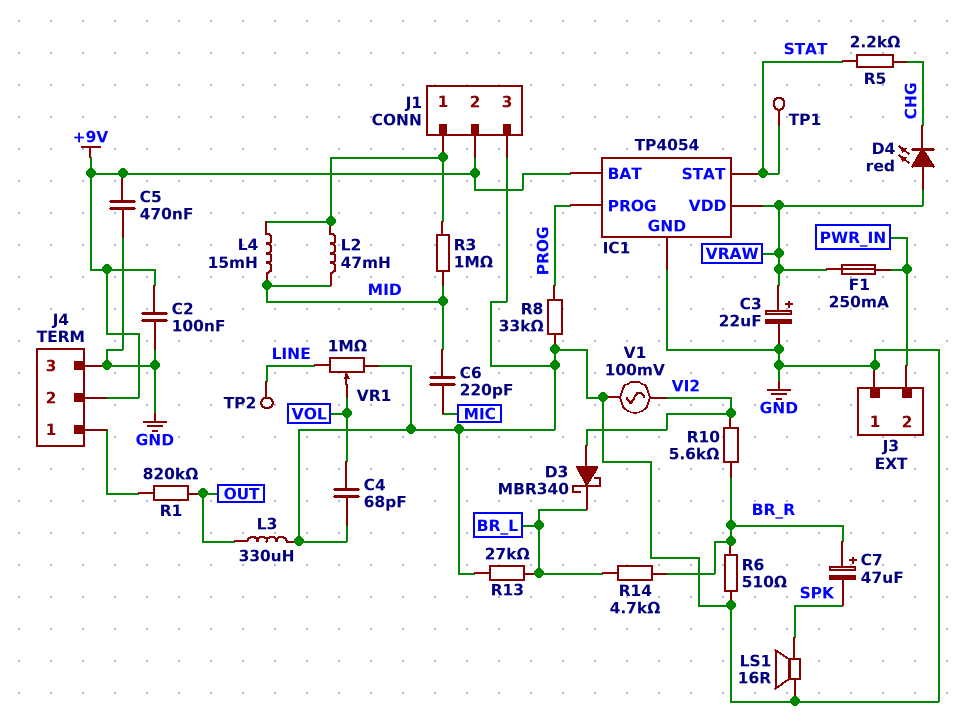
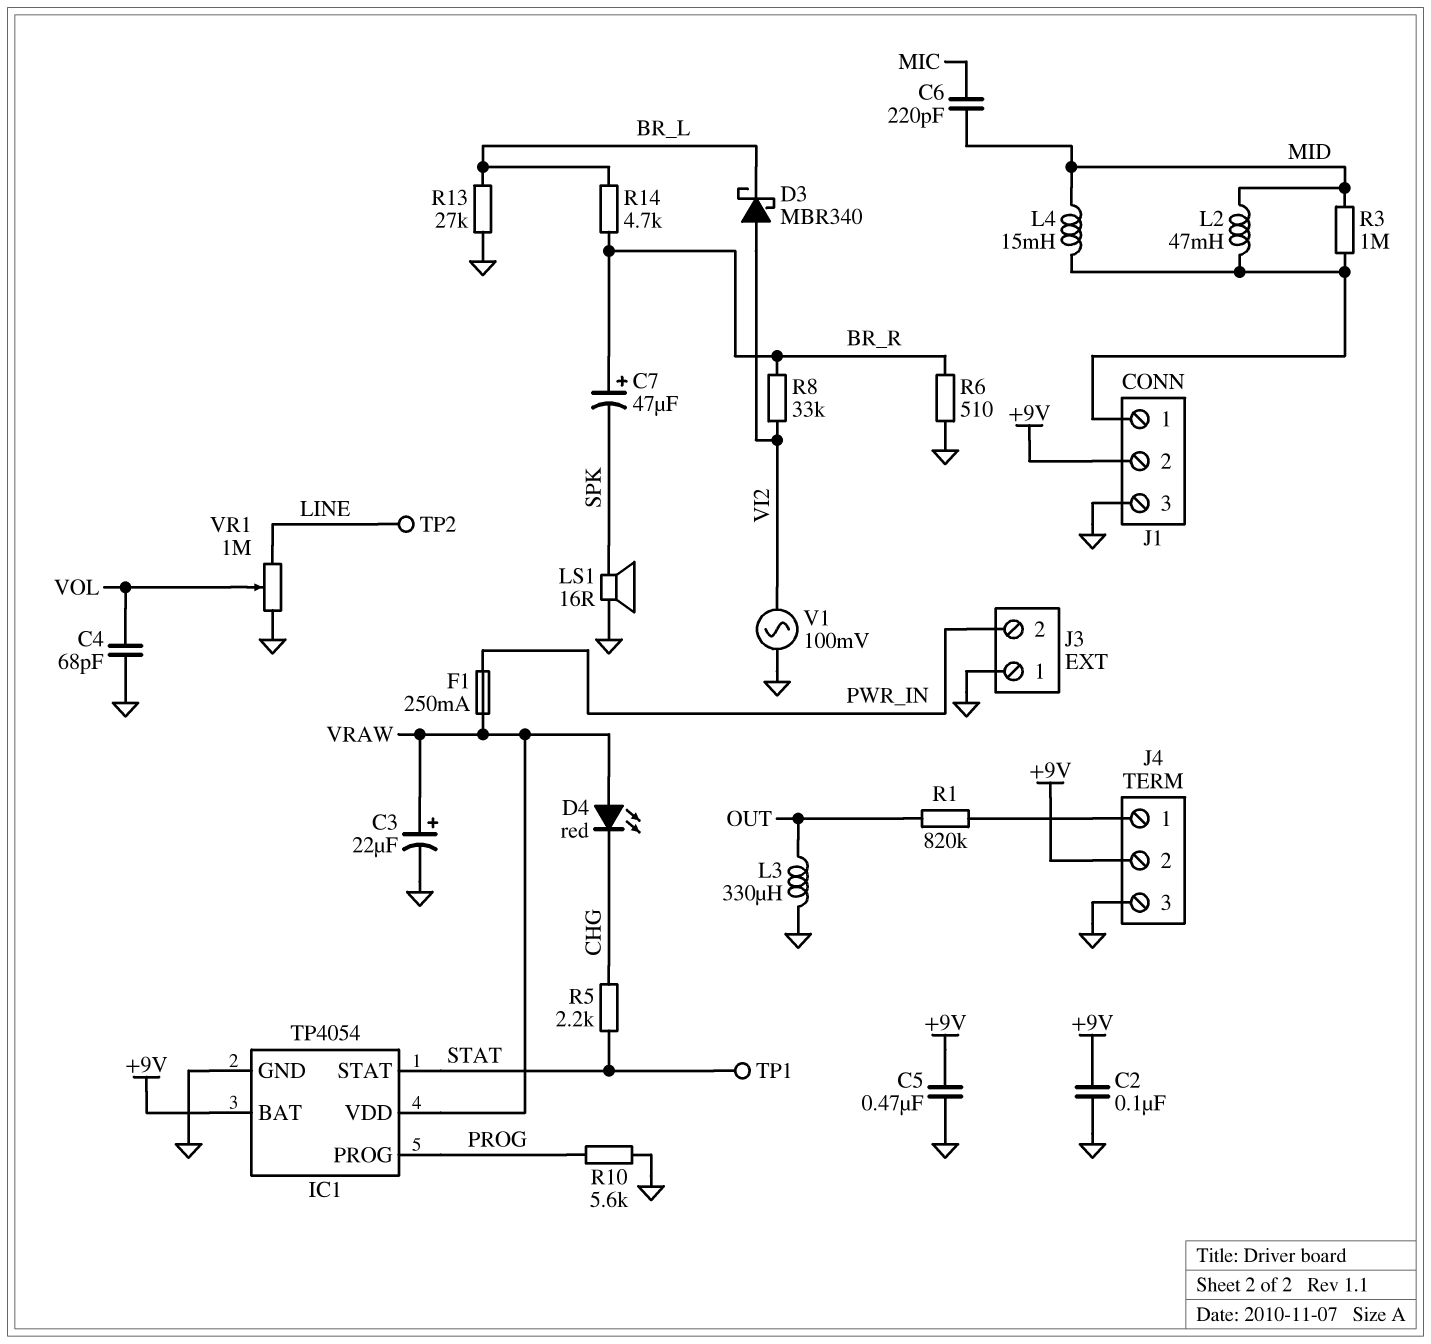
R8: 33k (GND, PROG) -> 33k (BR_R, VI2)
R10: 5.6k (BR_R, VI2) -> 5.6k (GND, PROG)

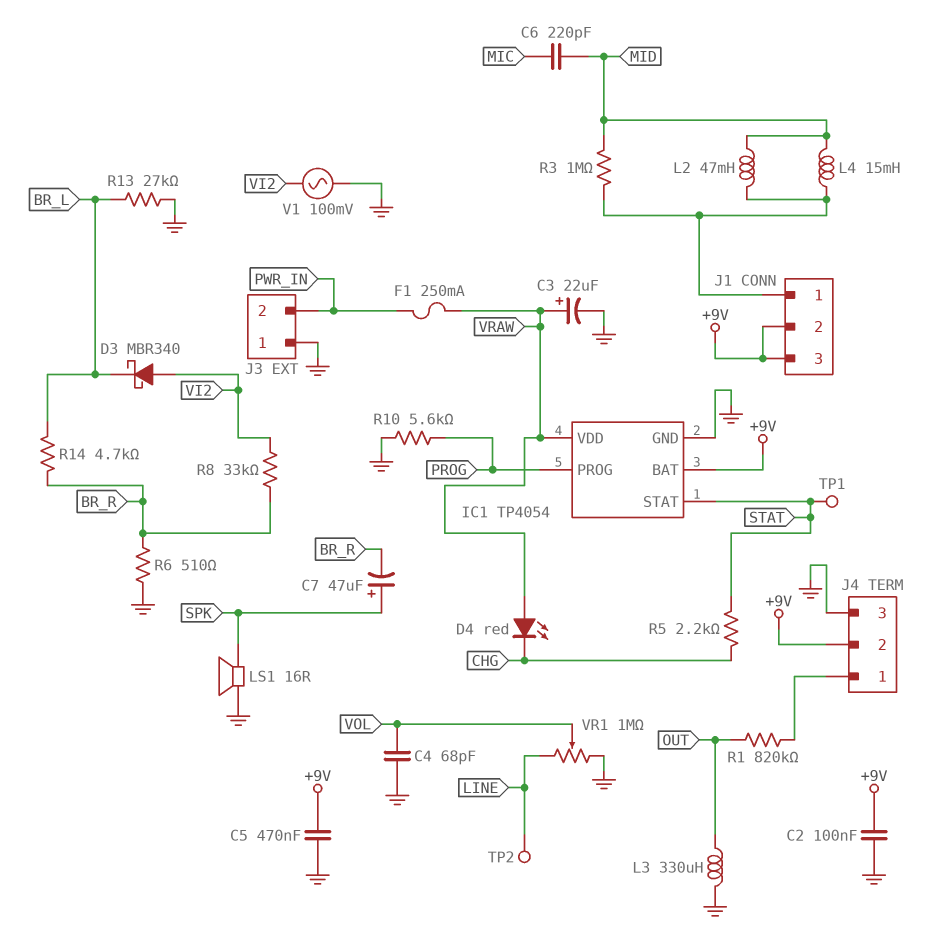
C7: 47uF (plus BR_R, minus SPK) -> 47uF (plus SPK, minus BR_R)
J1 pin 3: GND -> +9V

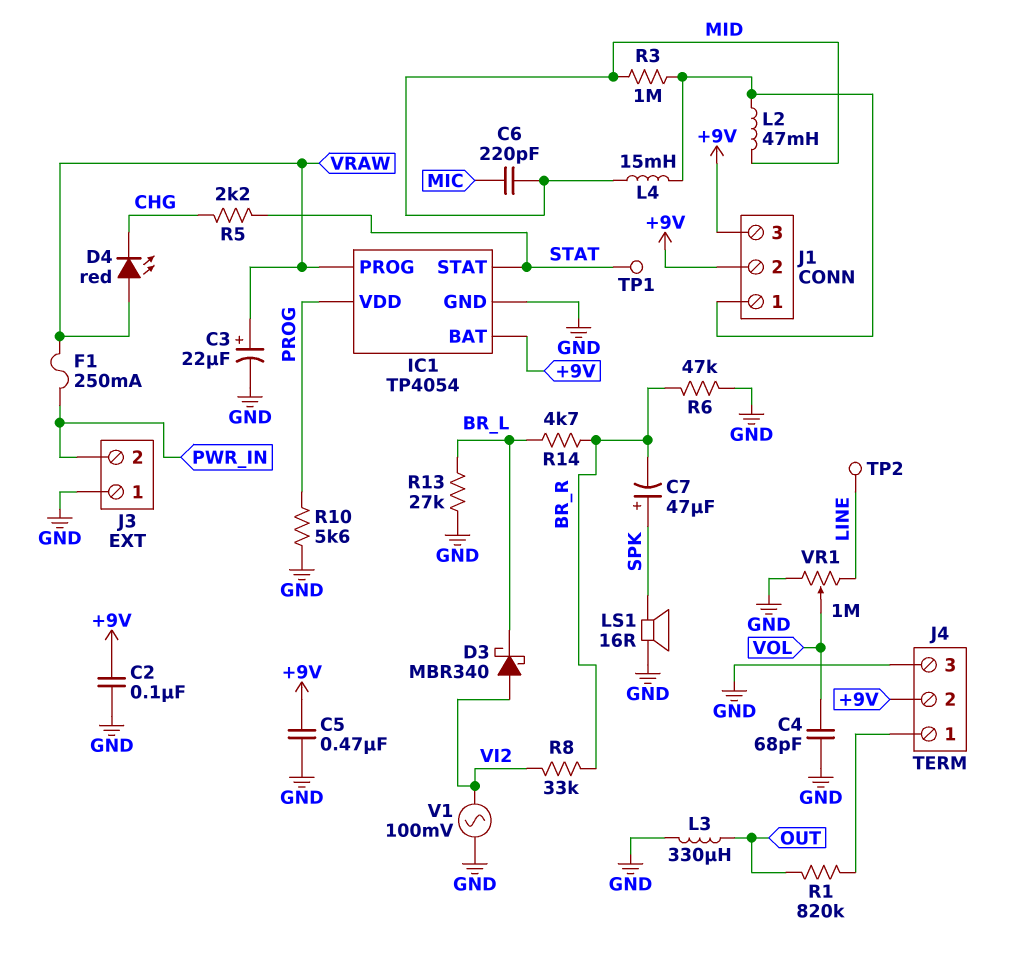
IC1 pin PROG: PROG -> VRAW
IC1 pin VDD: VRAW -> PROG
R6: 510 (BR_R, GND) -> 47k (BR_R, GND)

